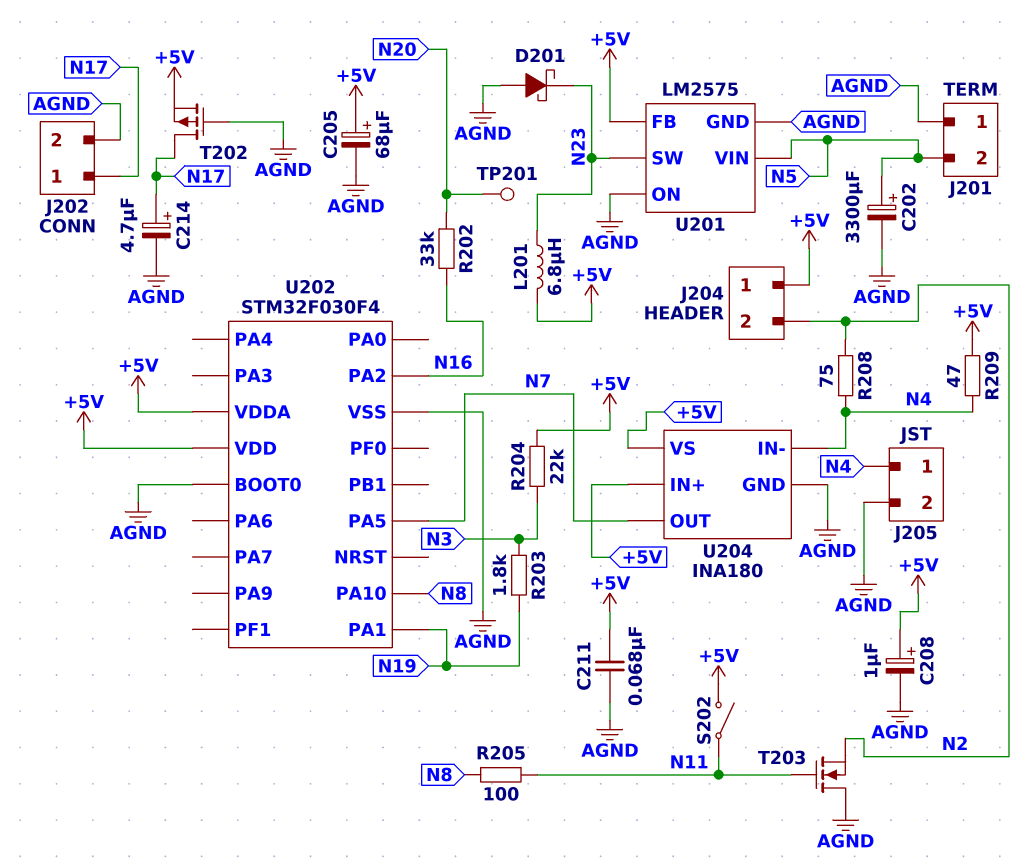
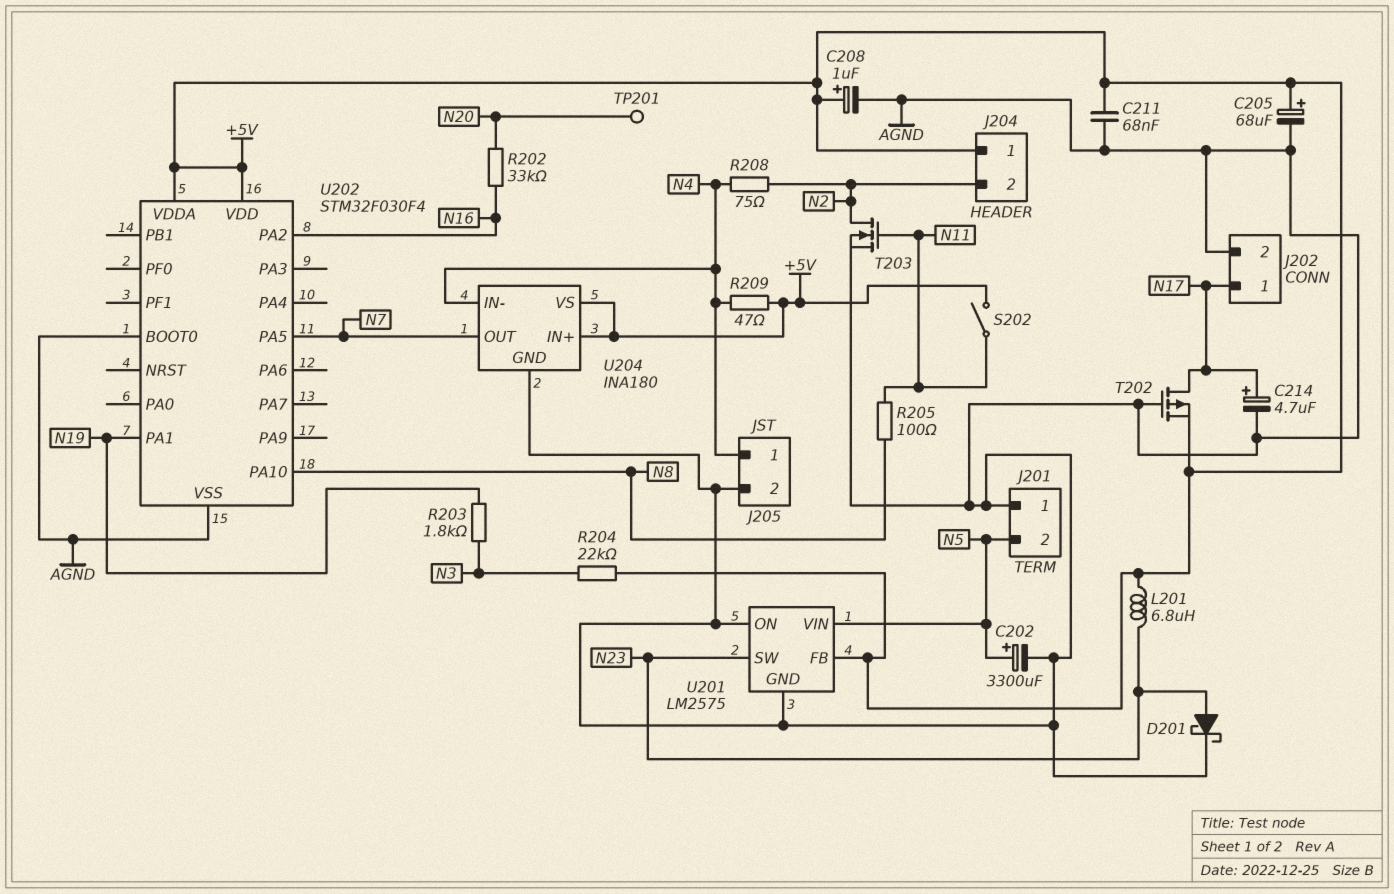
D201: schottky (A AGND, K N23) -> schottky (A N23, K AGND)
T203: NMOS (G N11, D AGND, S N2) -> NMOS (G N11, D N2, S AGND)

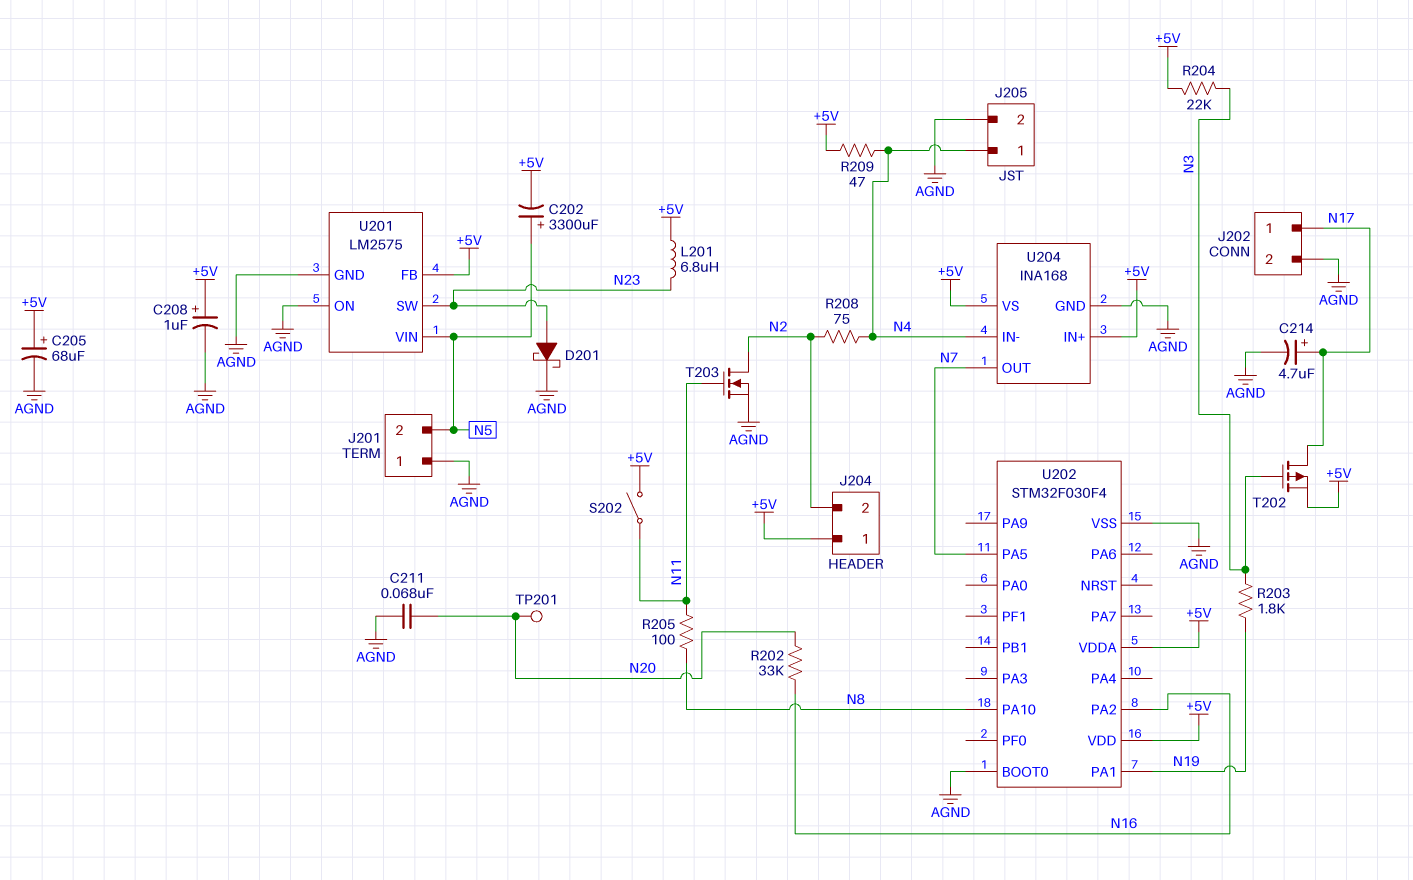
C202: 3300uF (plus N5, minus AGND) -> 3300uF (plus N5, minus +5V)
C211: 68nF (+5V, AGND) -> 68nF (AGND, N20)
T202: PMOS (G AGND, D N17, S +5V) -> PMOS (G N3, D N17, S +5V)
U204: INA180 -> INA168

